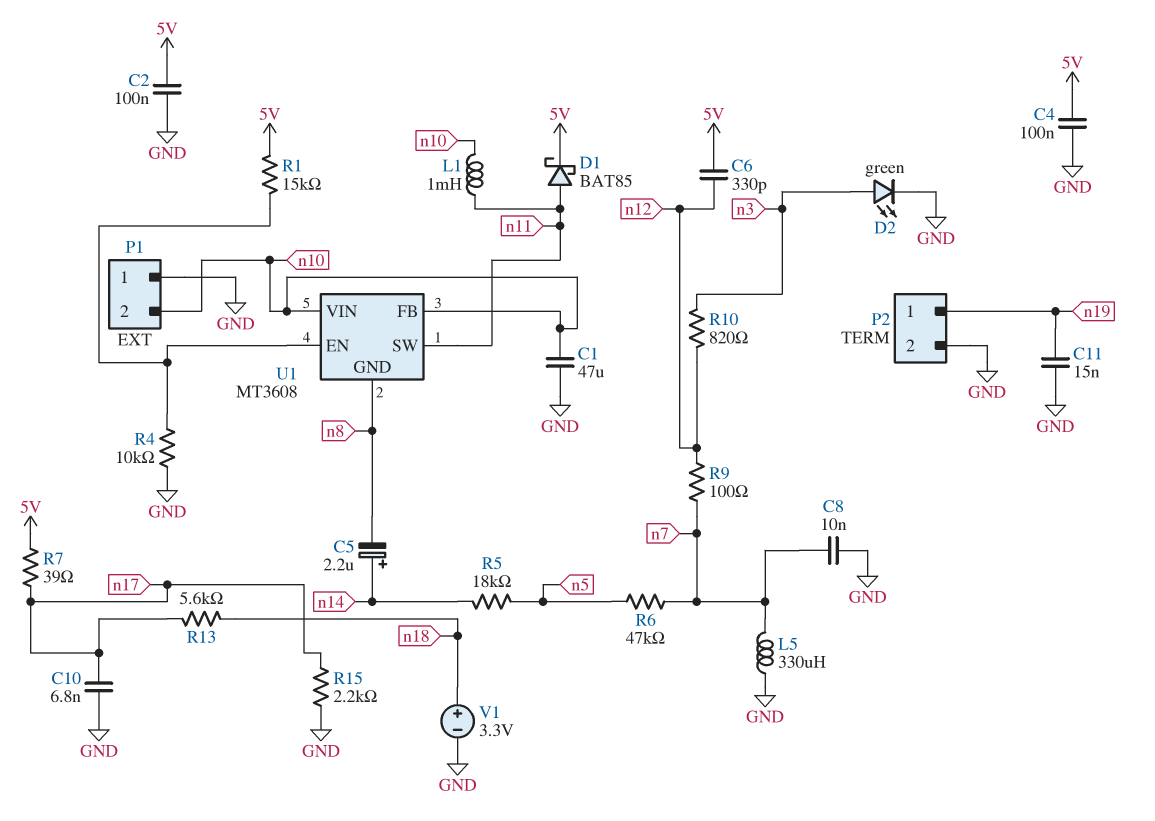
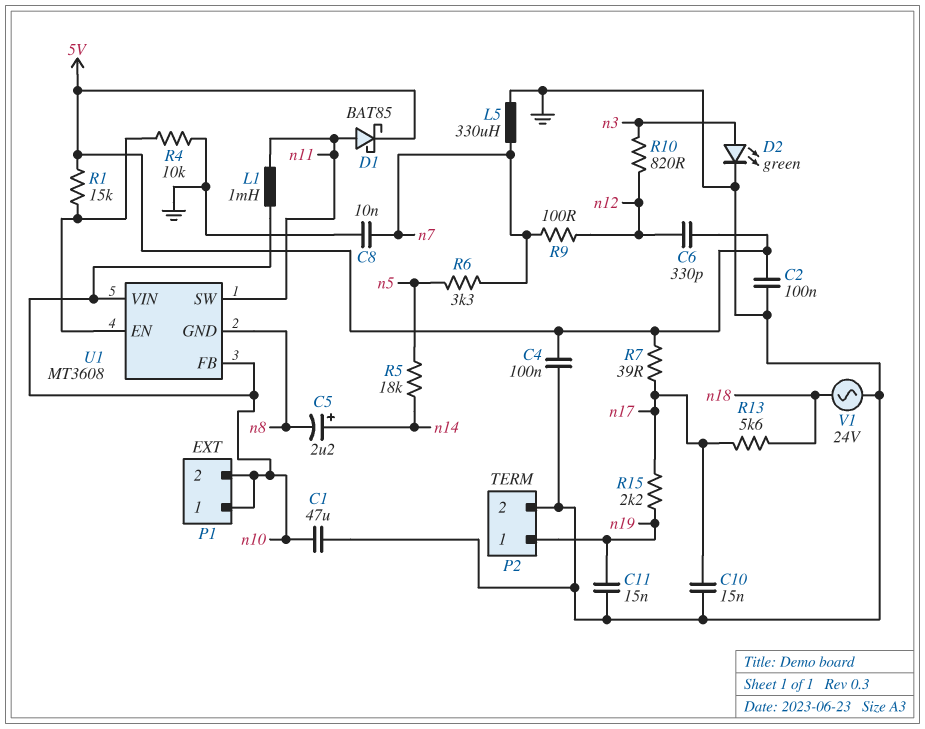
C10: 6.8nF (GND, n17) -> 15nF (GND, n17)
P1 pin 1: GND -> n10
R6: 47k (n5, n7) -> 3.3k (n5, n7)
R15: 2.2k (GND, n17) -> 2.2k (n17, n19)
V1: 3.3V (plus n18, minus GND) -> AC 24V (GND, n18)

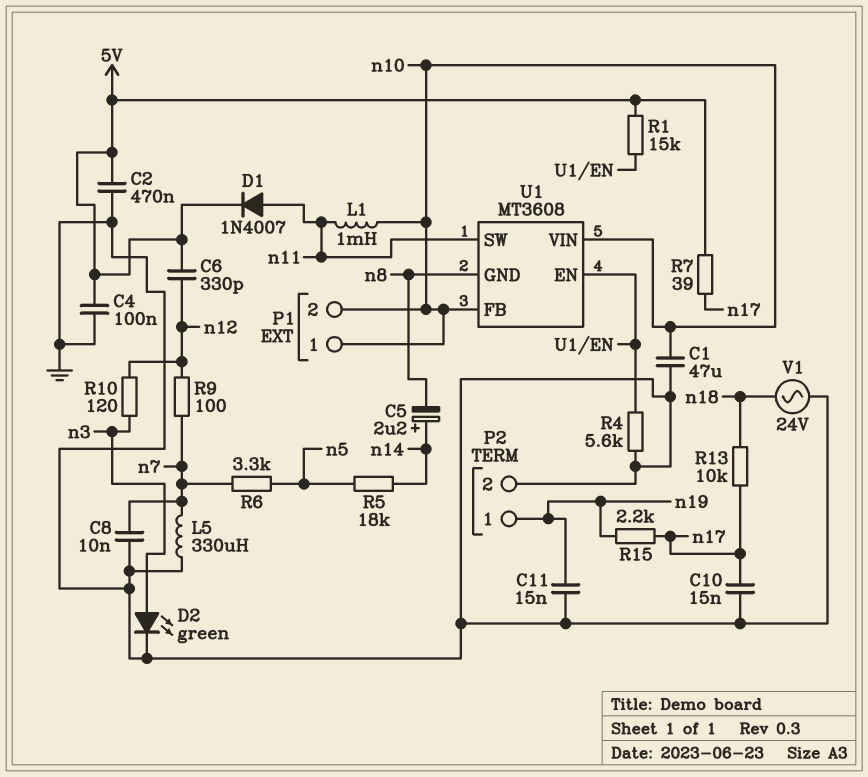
C2: 100nF (5V, GND) -> 470nF (5V, GND)
D1: schottky BAT85 (A n11, K 5V) -> diode 1N4007 (A n11, K 5V)
R4: 10k (GND, U1/EN) -> 5.6k (GND, U1/EN)
R10: 820 (n3, n12) -> 120 (n3, n12)
R13: 5.6k (n17, n18) -> 10k (n17, n18)

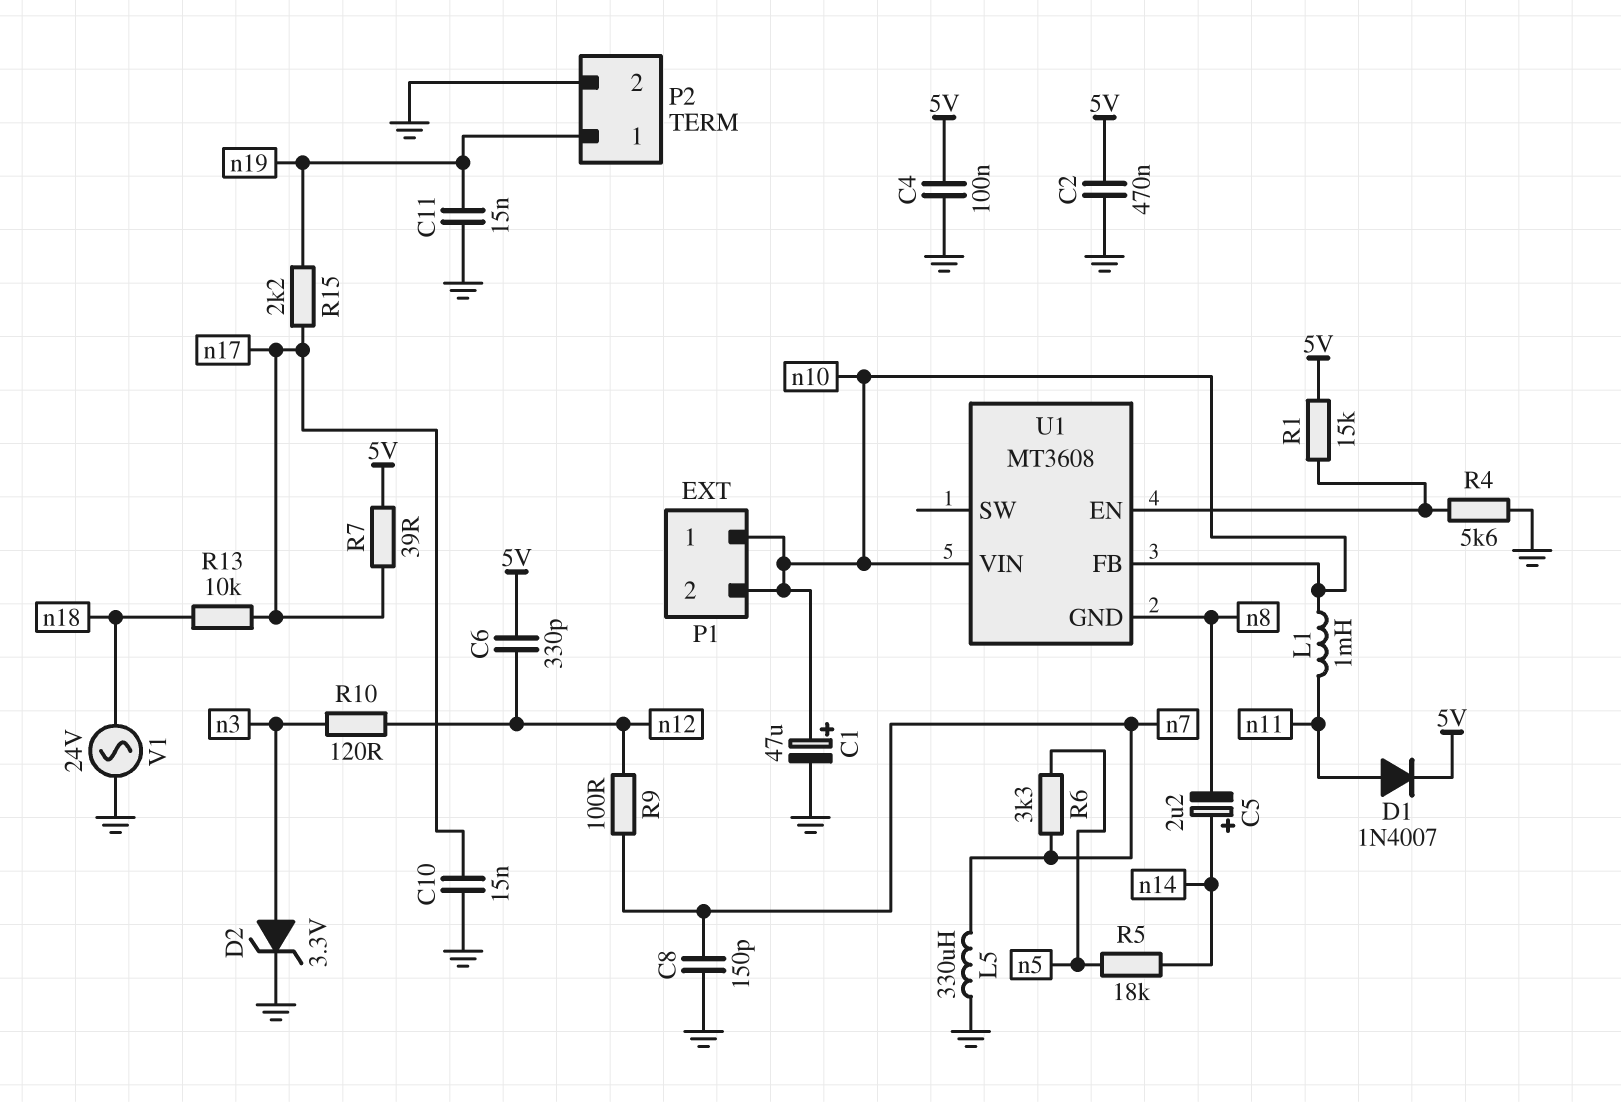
C1: 47uF (GND, n10) -> 47uF (plus n10, minus GND)
C8: 10nF (GND, n7) -> 150pF (GND, n7)
D2: LED green (A n3, K GND) -> zener 3.3V (A n3, K GND)
U1 pin SW: n11 -> none

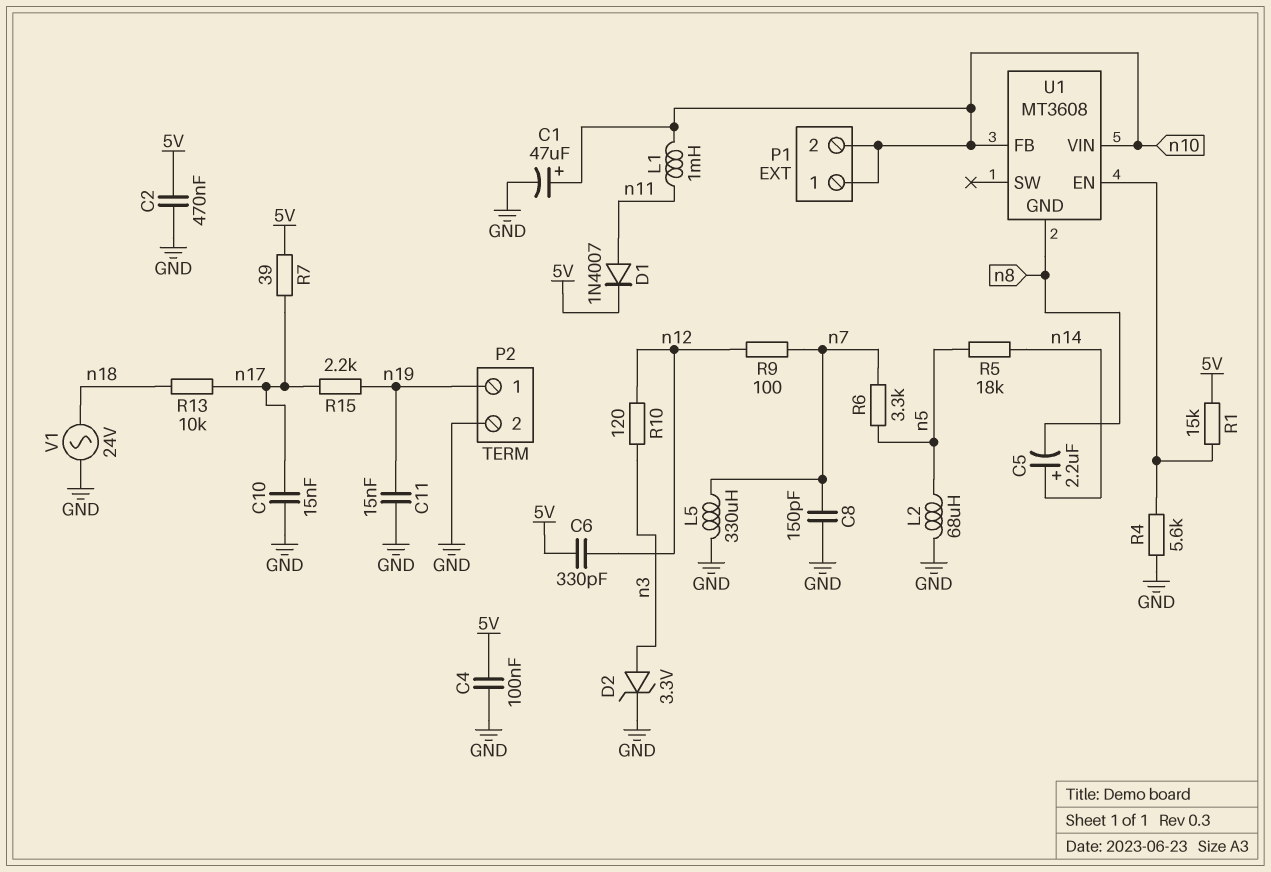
L2: none -> 68uH (GND, n5)

